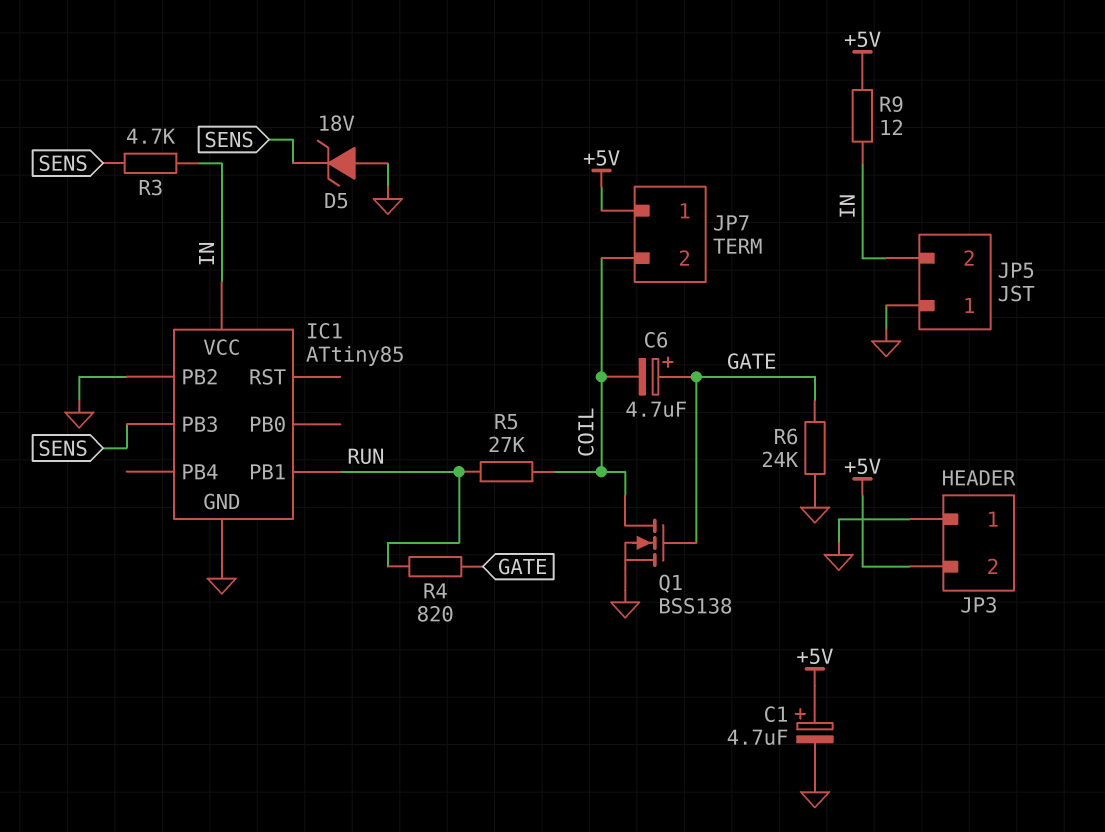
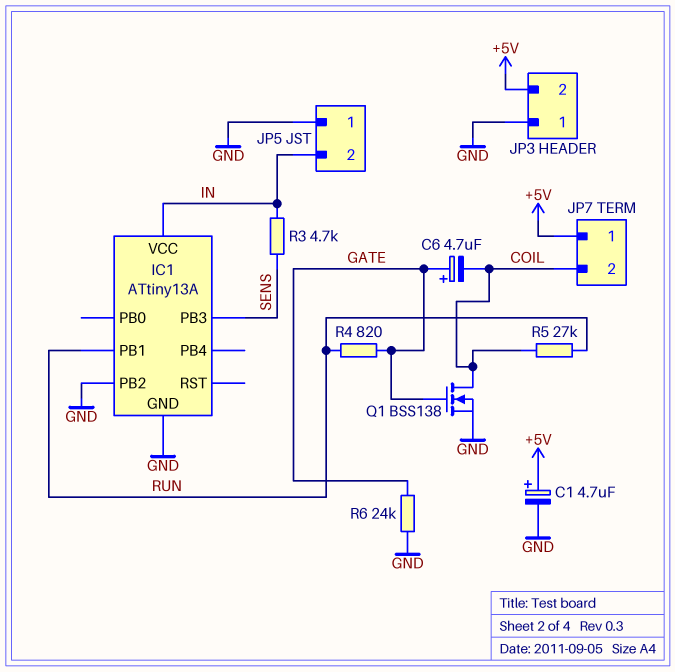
D5: zener 18V (A GND, K SENS) -> none
IC1: ATtiny85 -> ATtiny13A
R9: 12 (+5V, IN) -> none

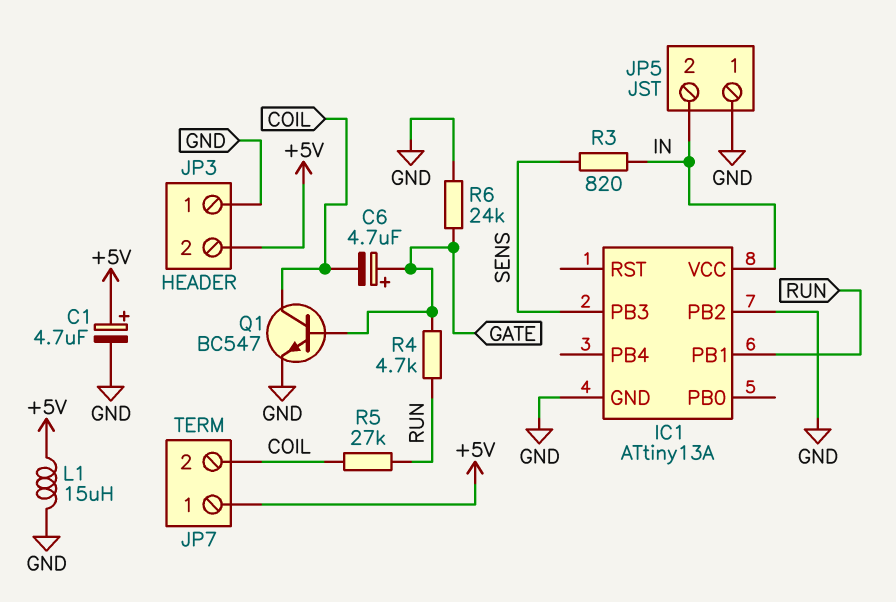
L1: none -> 15uH (+5V, GND)
Q1: NMOS BSS138 (G GATE, D COIL, S GND) -> NPN BC547 (B GATE, C COIL, E GND)
R3: 4.7k (IN, SENS) -> 820 (IN, SENS)
R4: 820 (GATE, RUN) -> 4.7k (GATE, RUN)

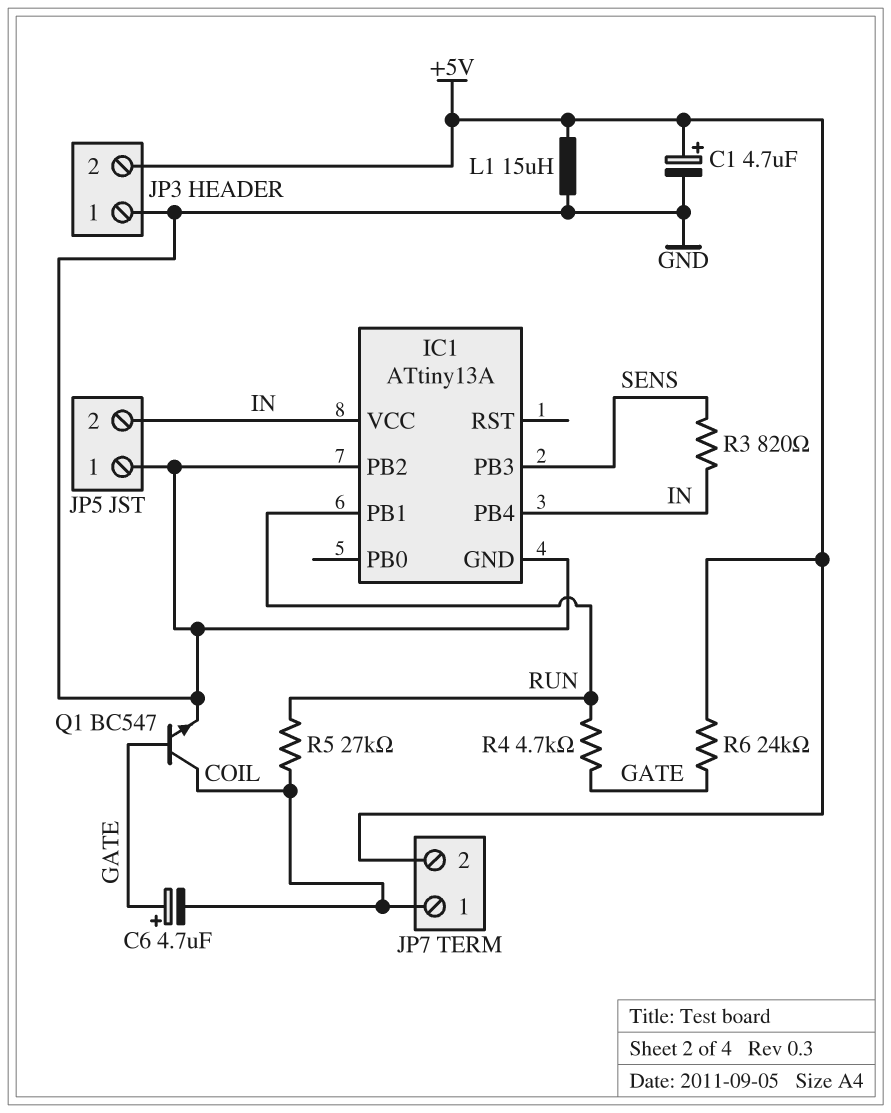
IC1 pin PB4: none -> IN
JP7 pin 1: +5V -> COIL
JP7 pin 2: COIL -> +5V
R6: 24k (GATE, GND) -> 24k (+5V, GATE)

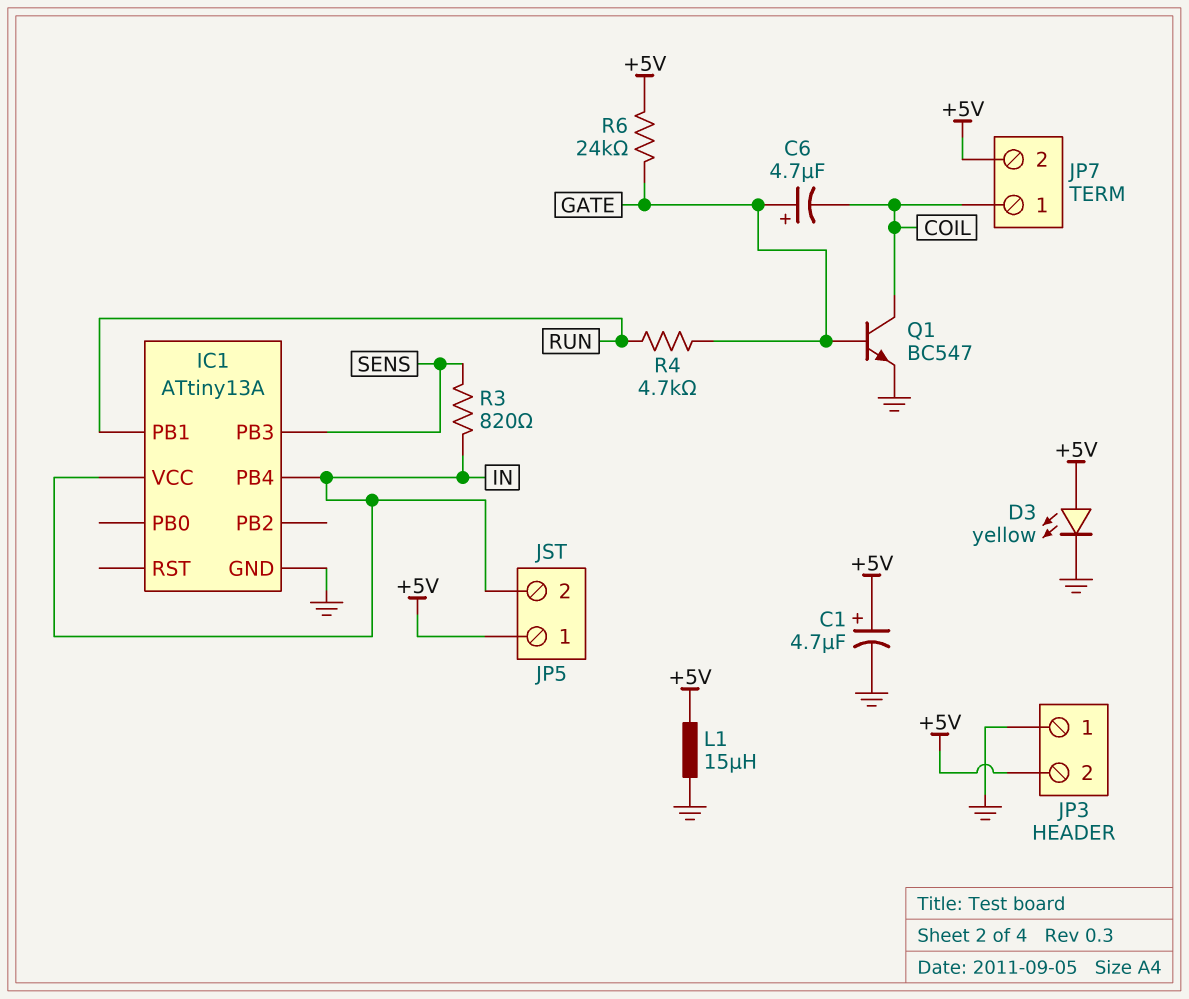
D3: none -> LED yellow (A +5V, K GND)
IC1 pin PB2: GND -> none
JP5 pin 1: GND -> +5V
R5: 27k (COIL, RUN) -> none

